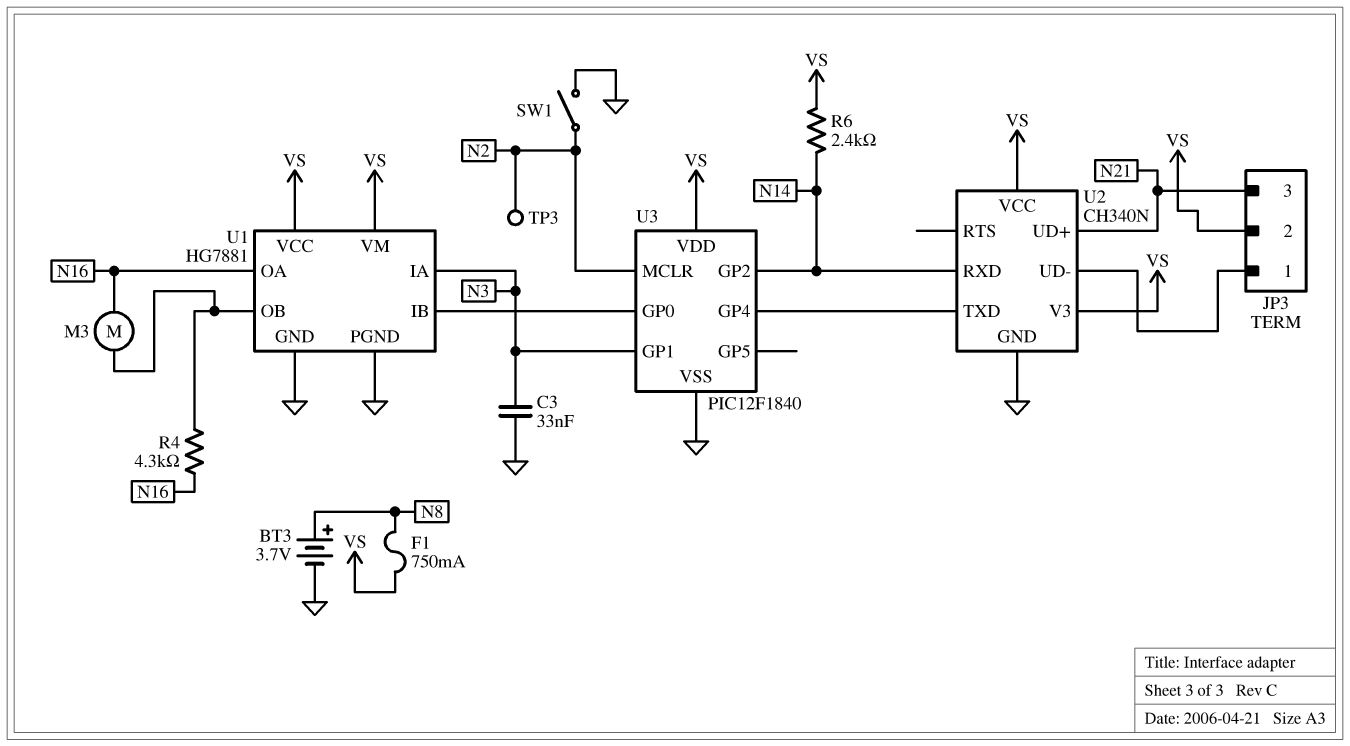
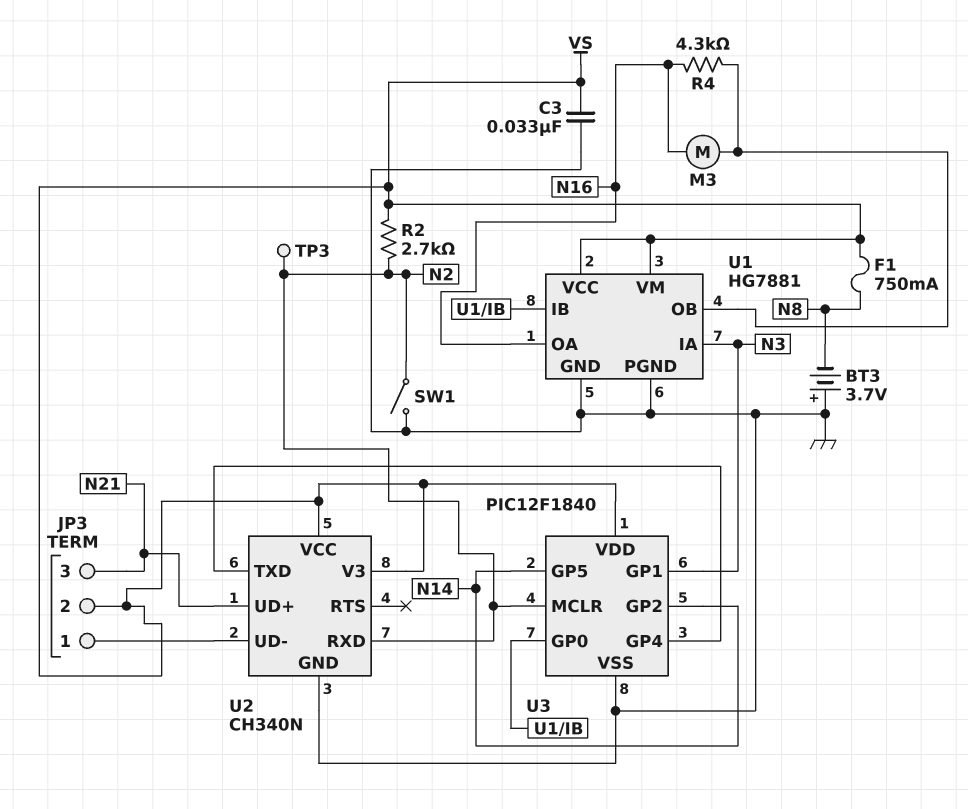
BT3: 3.7V (plus N8, minus GND) -> 3.7V (plus GND, minus N8)
C3: 33nF (GND, N3) -> 33nF (GND, VS)
R2: none -> 2.7k (N2, VS)
R6: 2.4k (N14, VS) -> none
U2 pin RXD: N14 -> N2
U3 pin GP5: none -> N14

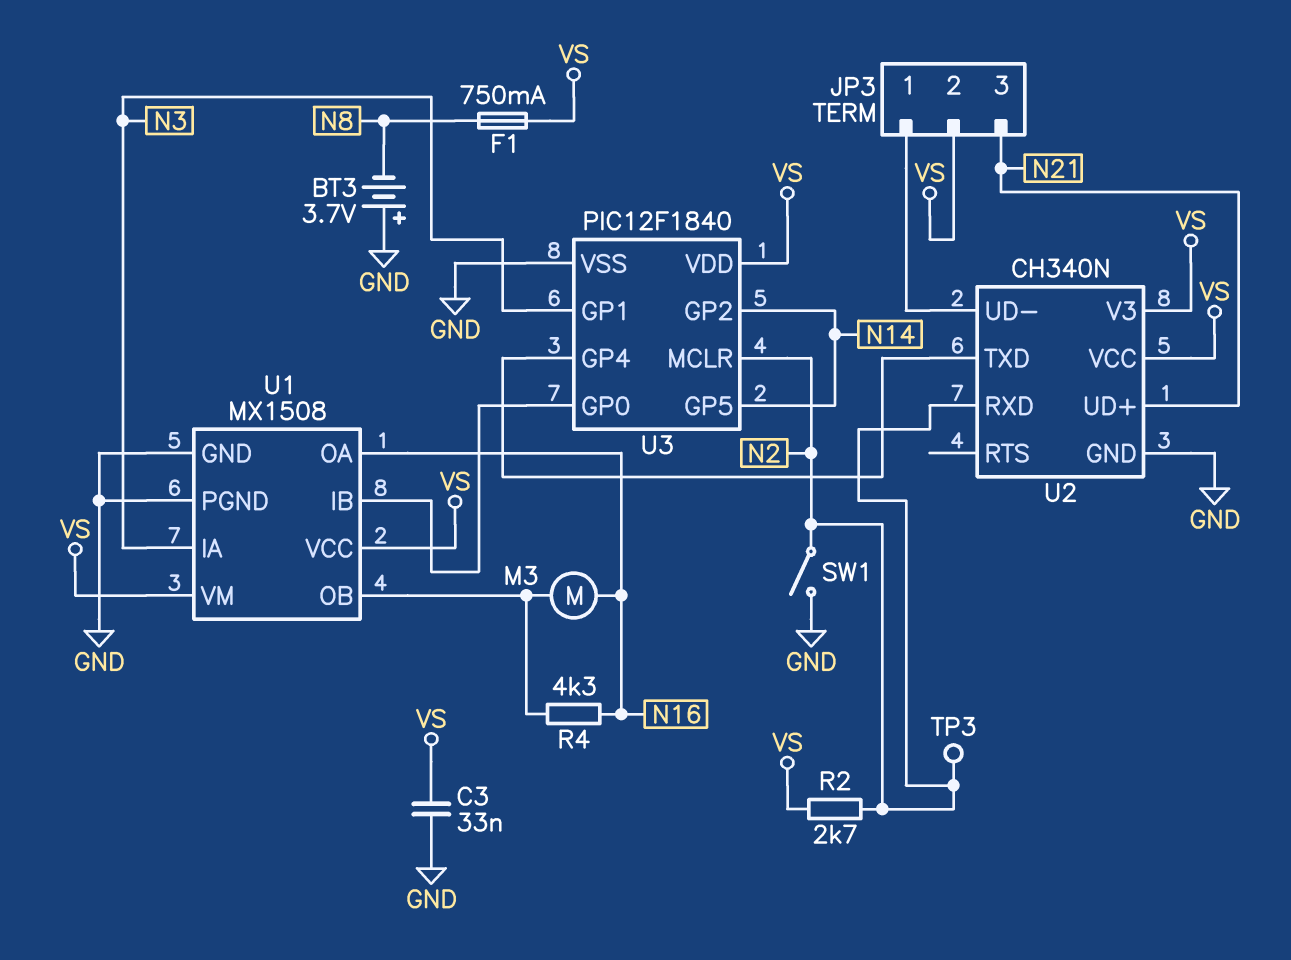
U1: HG7881 -> MX1508

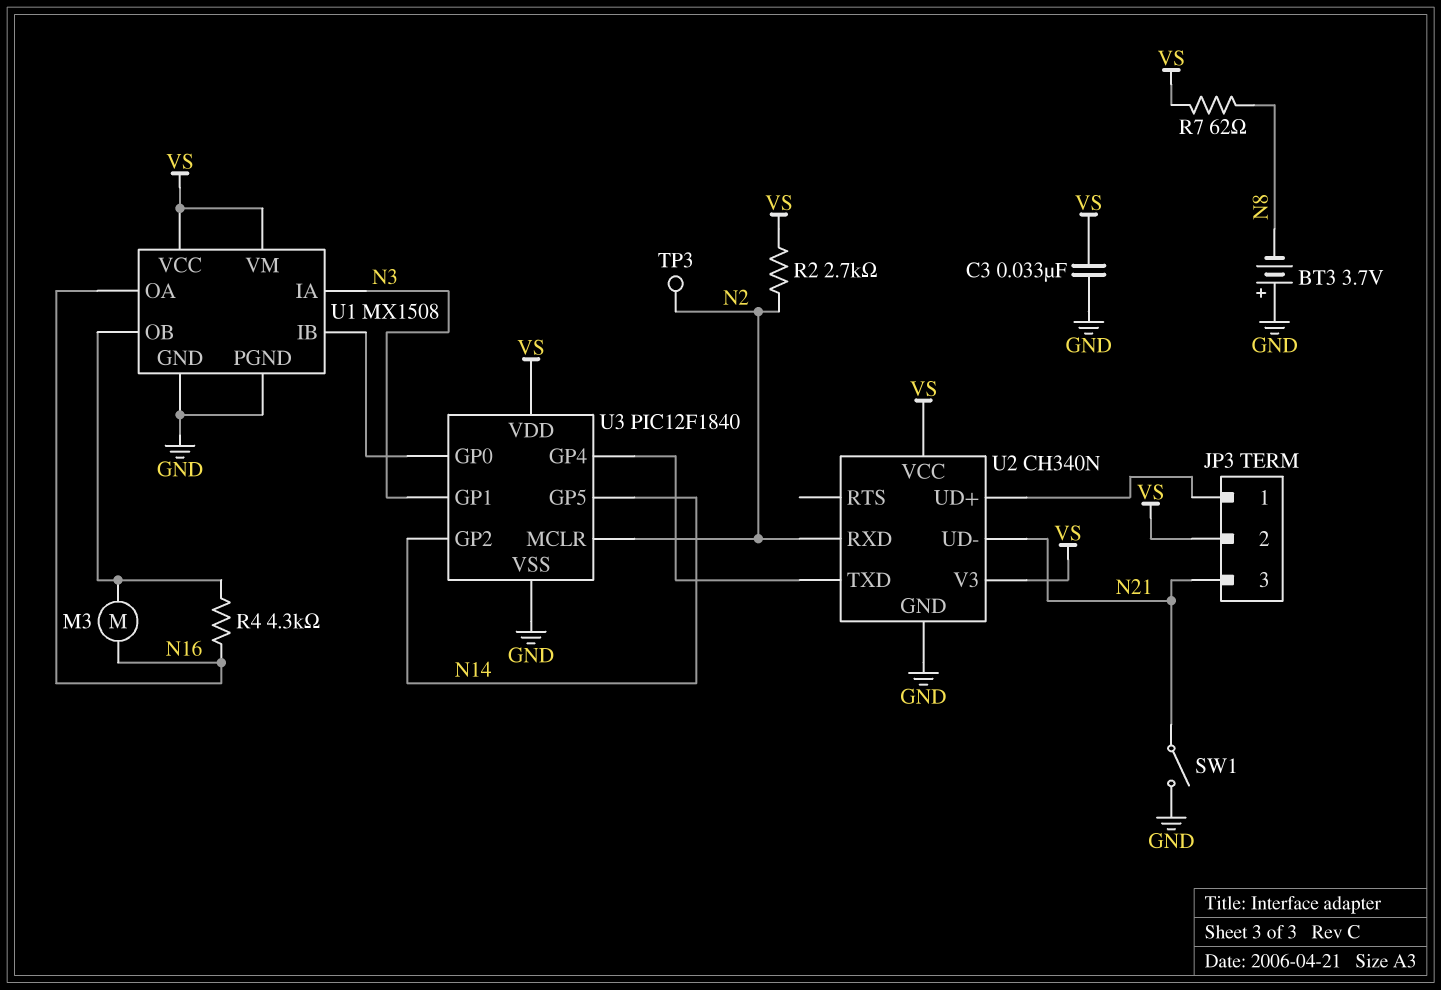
F1: 750mA (N8, VS) -> none
R7: none -> 62 (N8, VS)
SW1: switch (GND, N2) -> switch (GND, N21)
U2 pin UD+: N21 -> JP3/1
U2 pin UD-: JP3/1 -> N21

